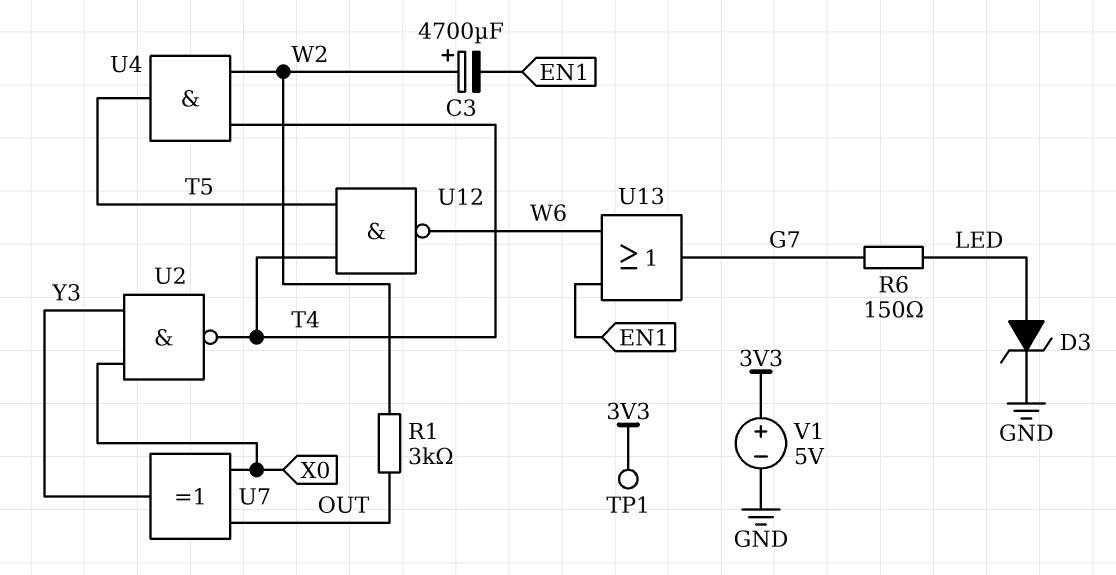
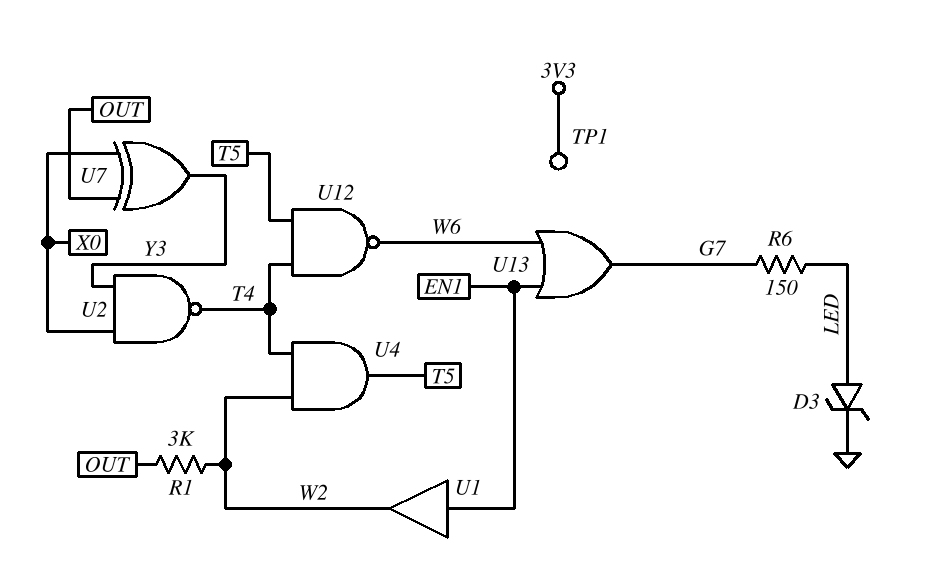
C3: 4700uF (plus W2, minus EN1) -> none
U1: none -> buffer (in EN1, out W2)
V1: 5V (plus 3V3, minus GND) -> none

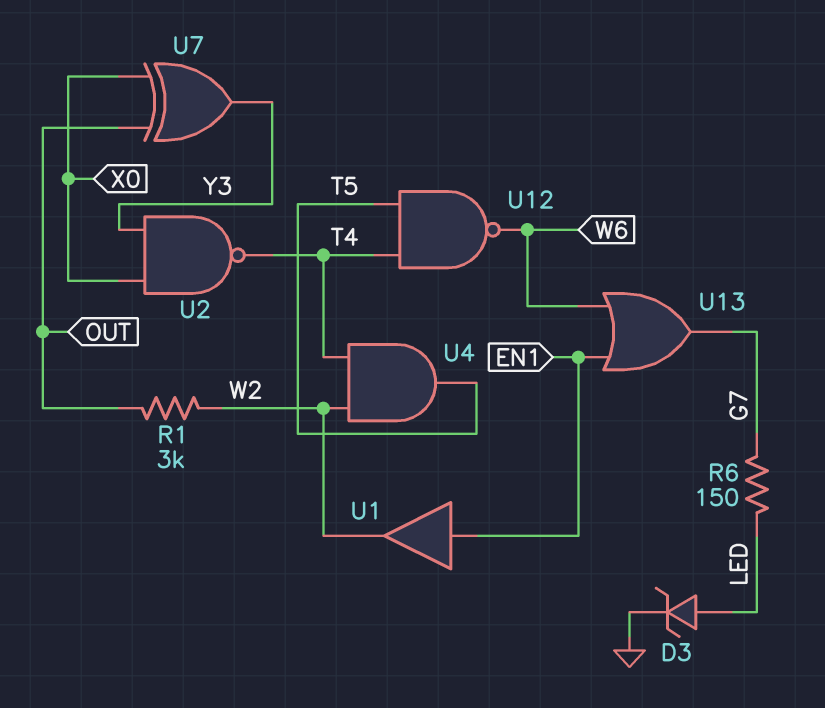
TP1: test point (3V3) -> none

